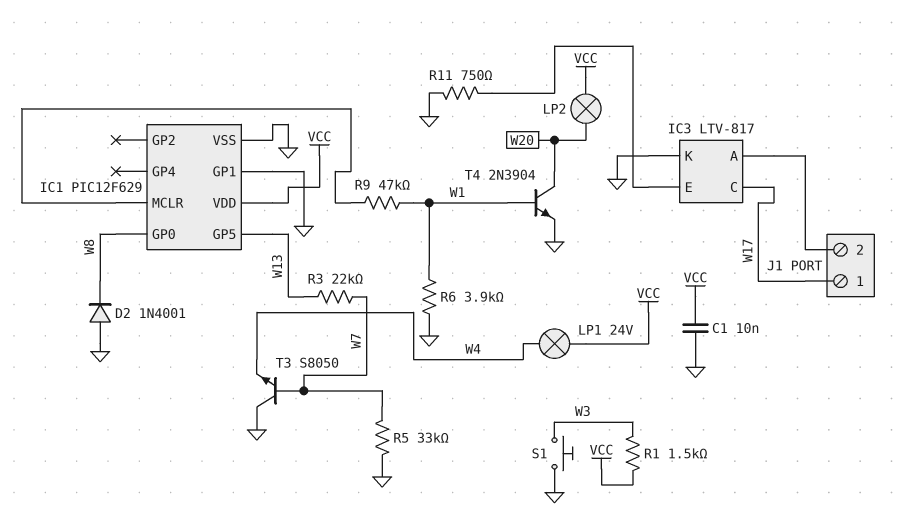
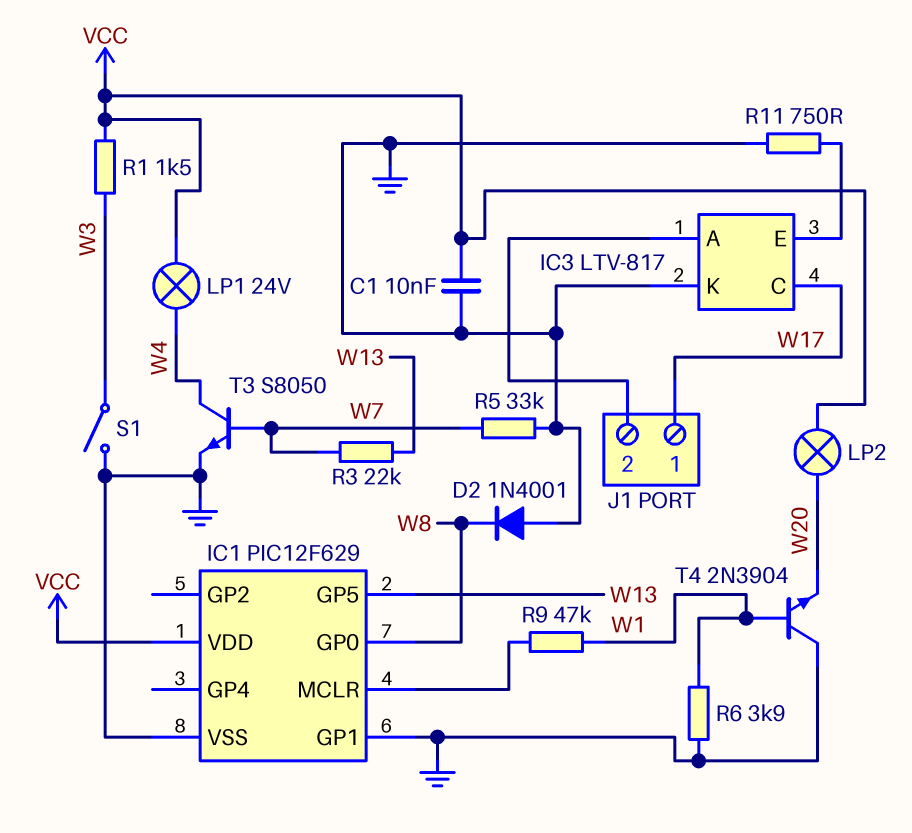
S1: button (GND, W3) -> switch (GND, W3)
T3: NPN S8050 (B W7, C GND, E W4) -> NPN S8050 (B W7, C W4, E GND)
T4: NPN 2N3904 (B W1, C W20, E GND) -> NPN 2N3904 (B W1, C GND, E W20)

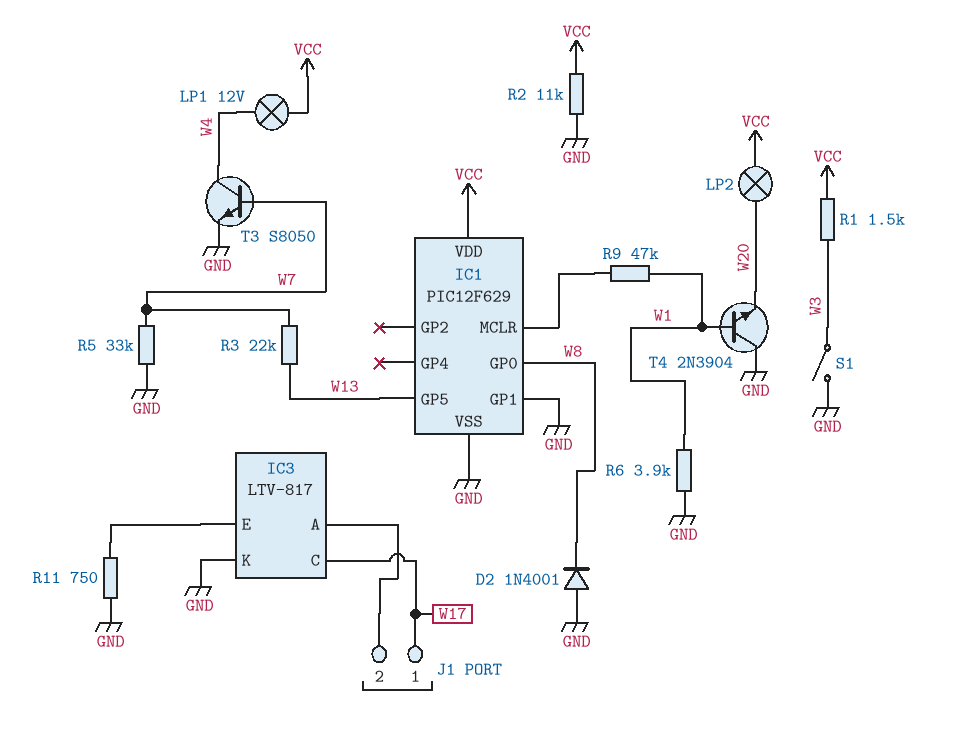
C1: 10nF (GND, VCC) -> none
LP1: lamp 24V (VCC, W4) -> lamp 12V (VCC, W4)
R2: none -> 11k (GND, VCC)

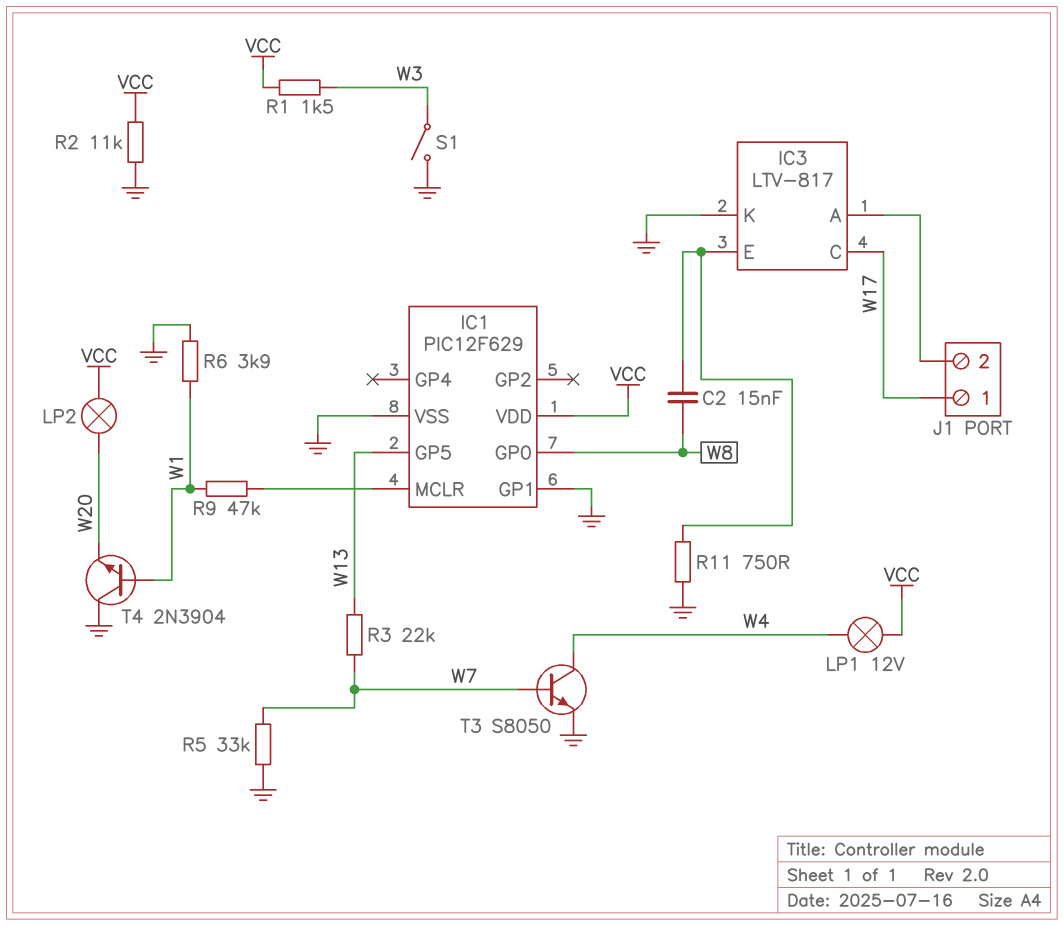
C2: none -> 15nF (IC3/E, W8)
D2: diode 1N4001 (A GND, K W8) -> none

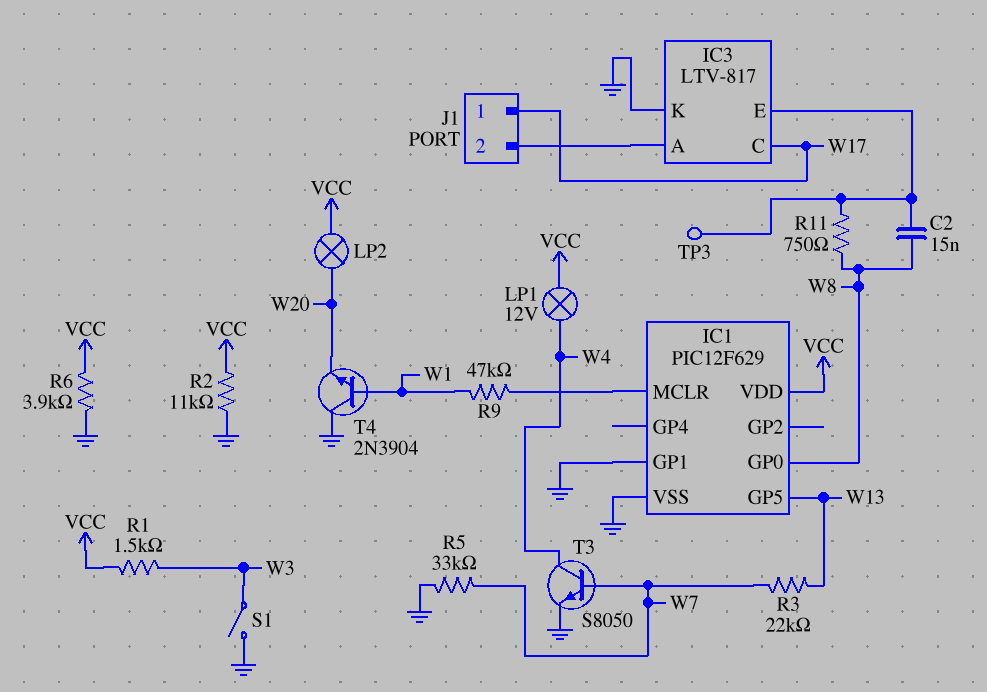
R6: 3.9k (GND, W1) -> 3.9k (GND, VCC)
R11: 750 (GND, IC3/E) -> 750 (IC3/E, W8)
TP3: none -> test point (IC3/E)

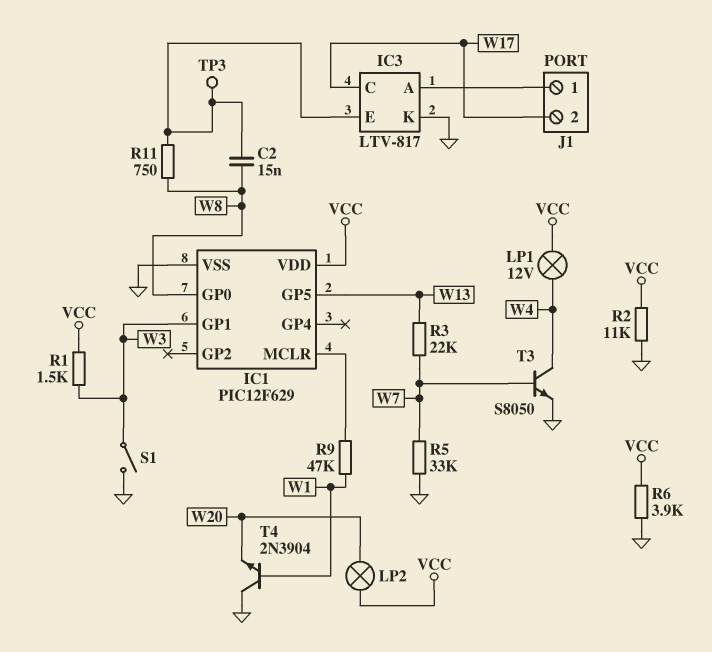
IC1 pin GP1: GND -> W3
J1 pin 1: W17 -> IC3/A
J1 pin 2: IC3/A -> W17

